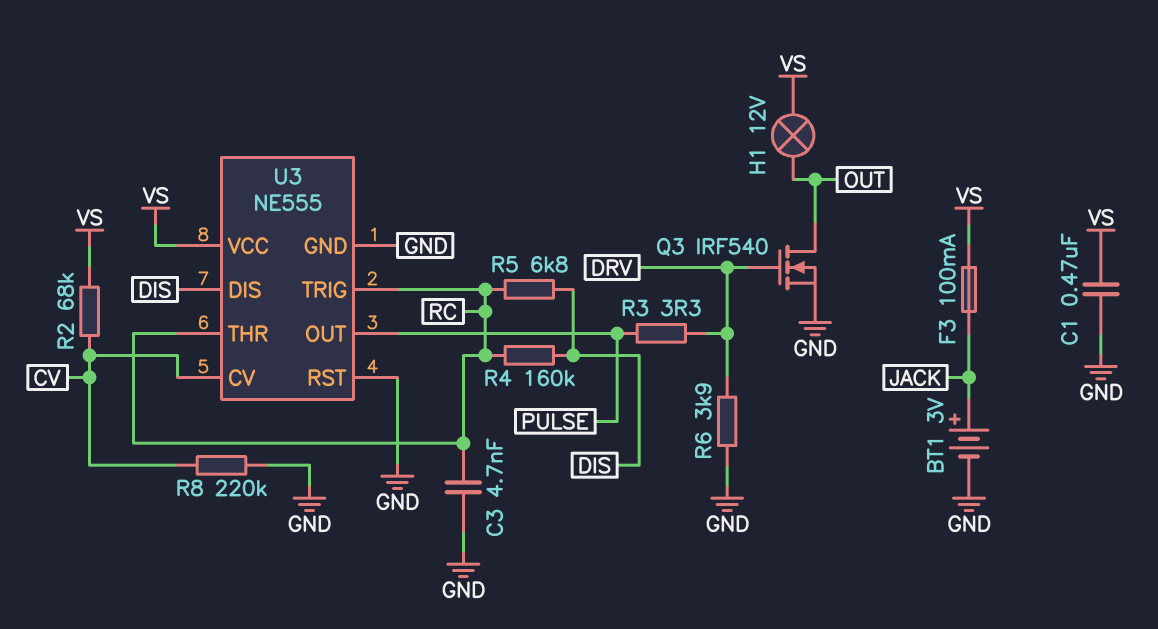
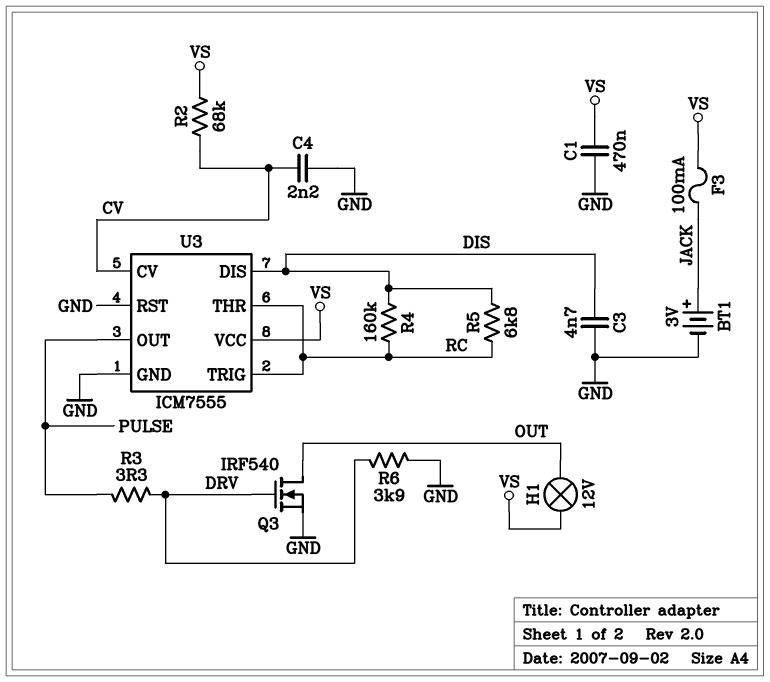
C3: 4.7nF (GND, RC) -> 4.7nF (DIS, GND)
C4: none -> 2.2nF (CV, GND)
R8: 220k (CV, GND) -> none
U3: NE555 -> ICM7555

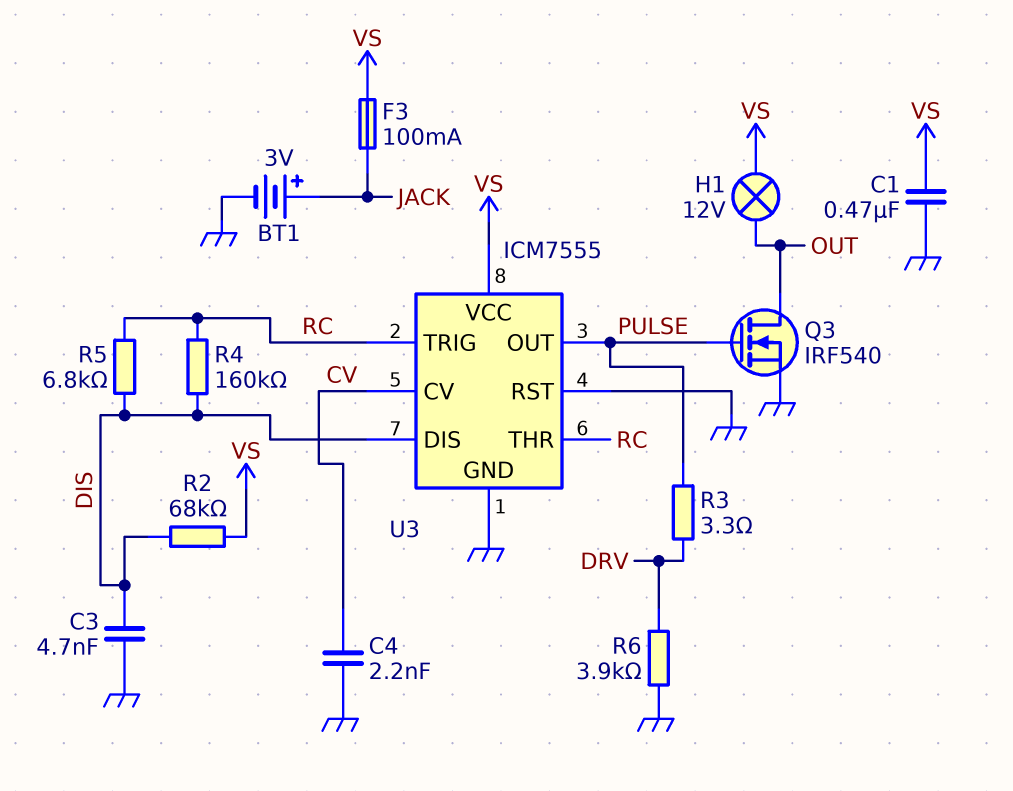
Q3: NMOS IRF540 (G DRV, D OUT, S GND) -> NMOS IRF540 (G PULSE, D OUT, S GND)
R2: 68k (CV, VS) -> 68k (DIS, VS)

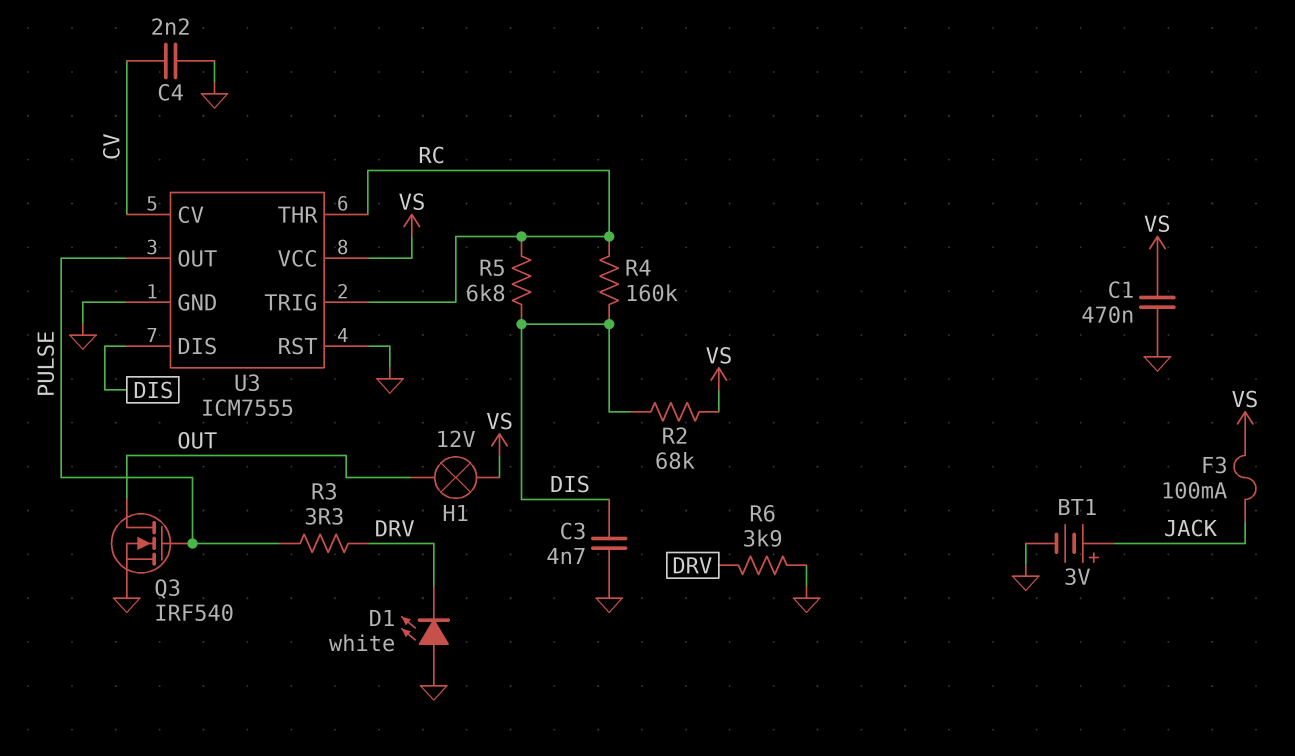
D1: none -> LED white (A GND, K DRV)

